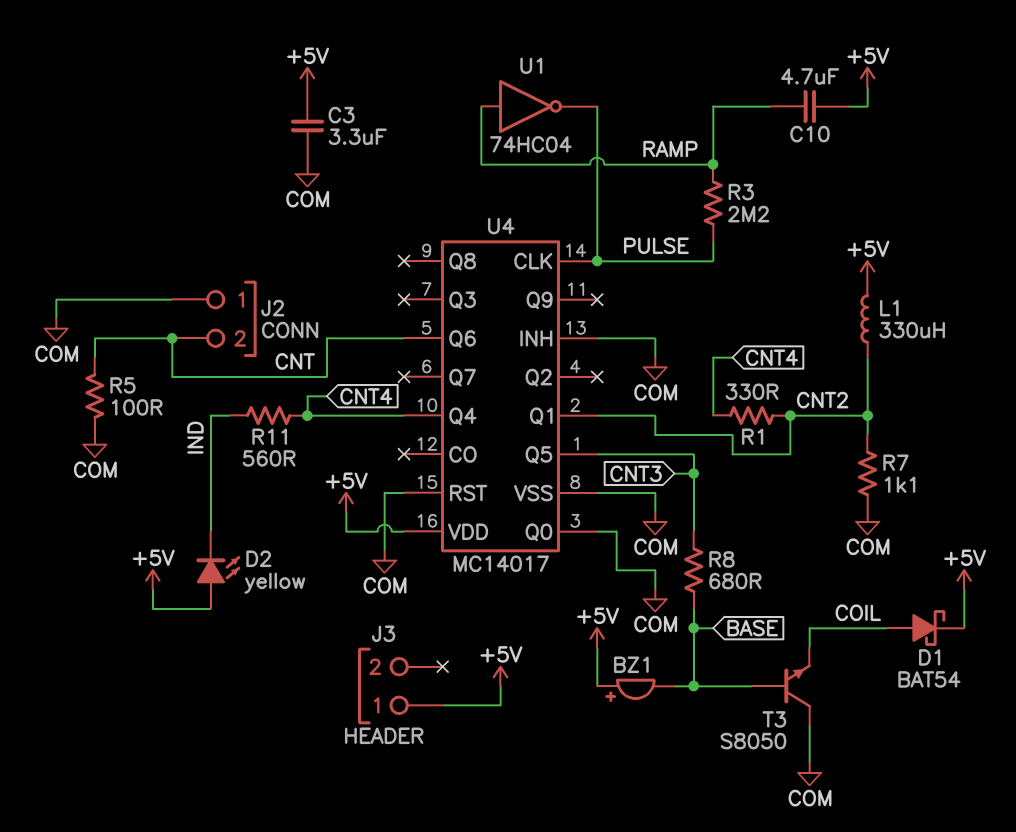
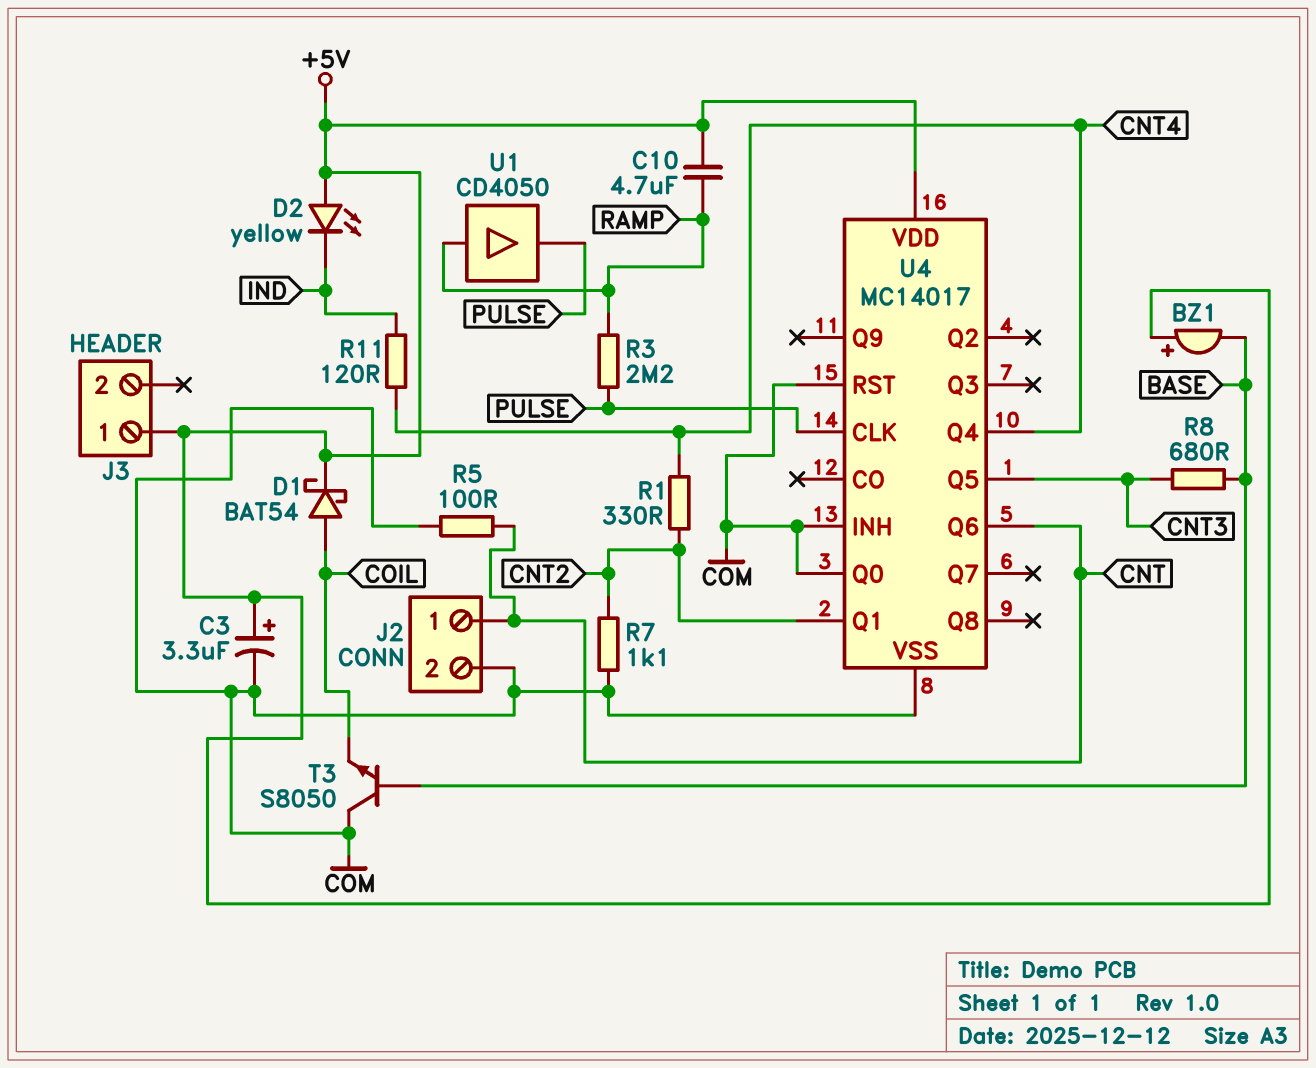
C3: 3.3uF (+5V, COM) -> 3.3uF (plus +5V, minus COM)
J2 pin 1: COM -> CNT
J2 pin 2: CNT -> COM
L1: 330uH (+5V, CNT2) -> none
R11: 560 (CNT4, IND) -> 120 (CNT4, IND)
U1: NOT 74HC04 (in RAMP, out PULSE) -> buffer CD4050 (in RAMP, out PULSE)

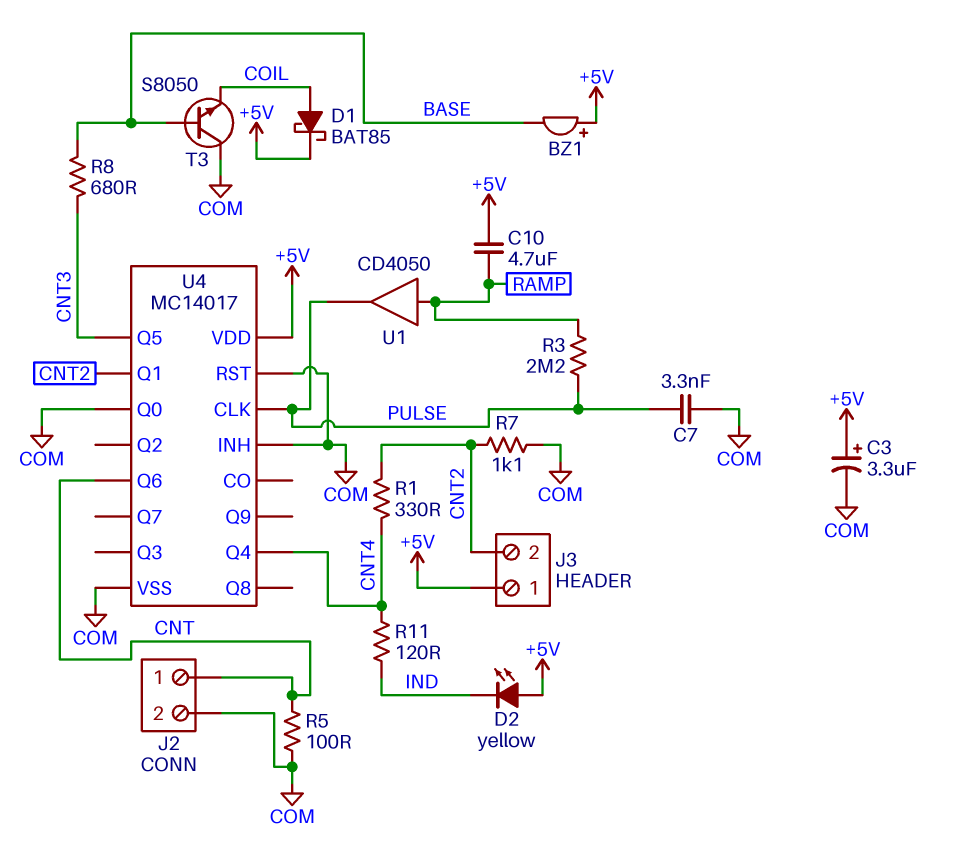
C7: none -> 3.3nF (COM, PULSE)
D1: schottky BAT54 (A COIL, K +5V) -> schottky BAT85 (A COIL, K +5V)
J3 pin 2: none -> CNT2

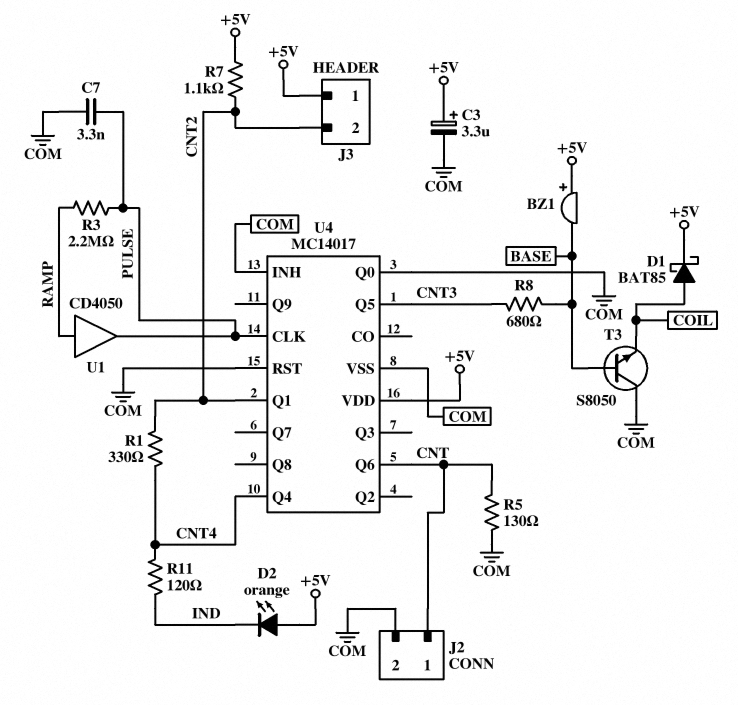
C10: 4.7uF (+5V, RAMP) -> none
D2: LED yellow (A +5V, K IND) -> LED orange (A +5V, K IND)
R5: 100 (CNT, COM) -> 130 (CNT, COM)
R7: 1.1k (CNT2, COM) -> 1.1k (+5V, CNT2)

